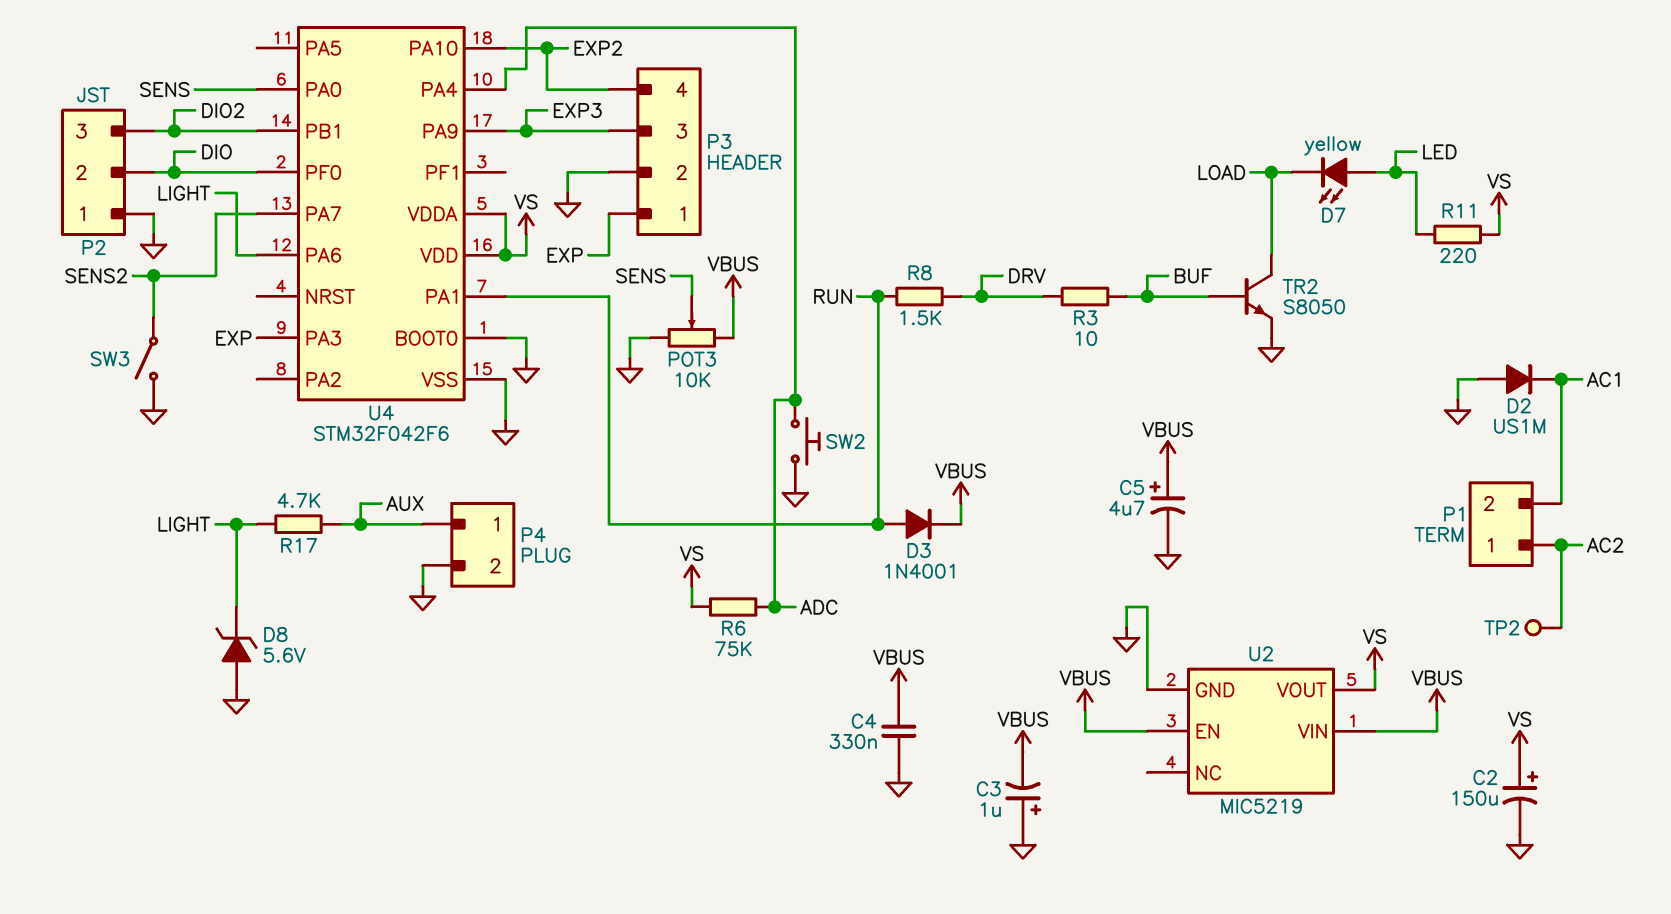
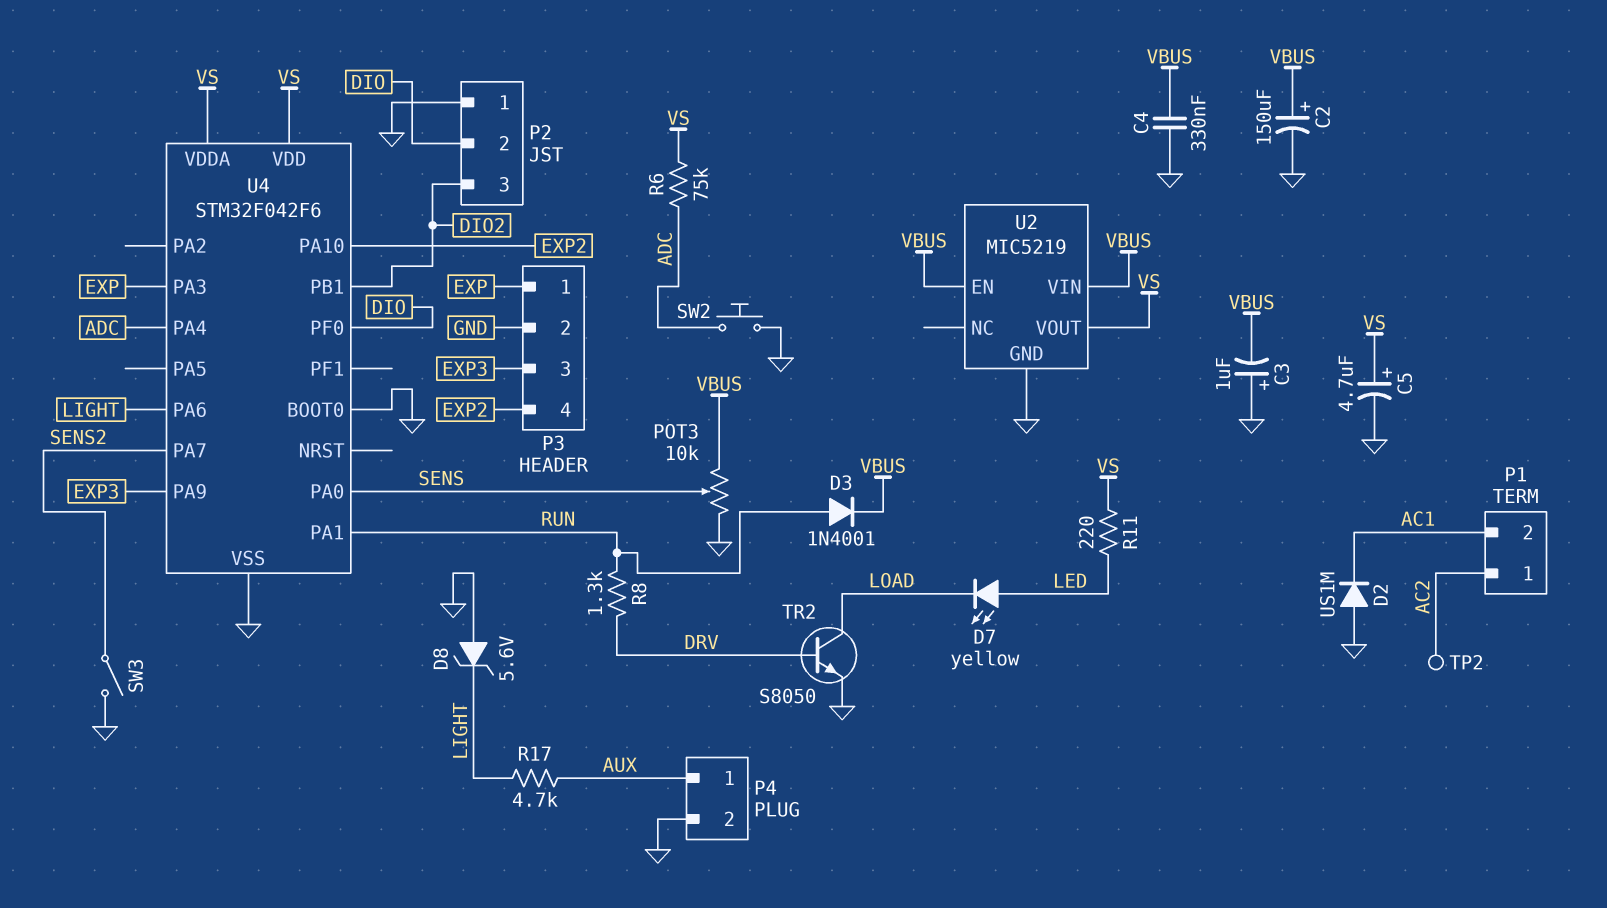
C2: 150uF (plus VS, minus GND) -> 150uF (plus VBUS, minus GND)
C5: 4.7uF (plus VBUS, minus GND) -> 4.7uF (plus VS, minus GND)
R3: 10 (BUF, DRV) -> none
R8: 1.5k (DRV, RUN) -> 1.3k (DRV, RUN)
TR2: NPN S8050 (B BUF, C LOAD, E GND) -> NPN S8050 (B DRV, C LOAD, E GND)

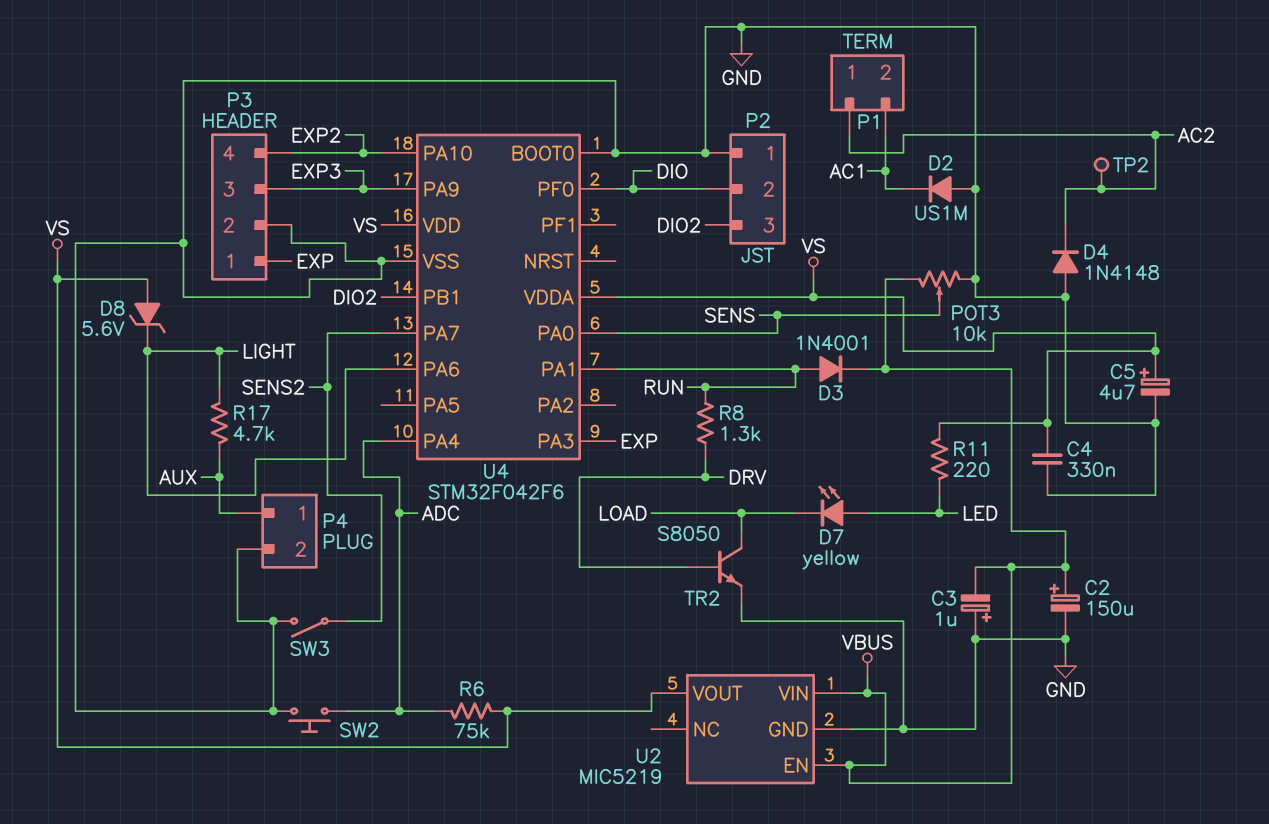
C4: 330nF (GND, VBUS) -> 330nF (GND, VS)
D4: none -> diode 1N4148 (A GND, K AC2)
D8: zener 5.6V (A GND, K LIGHT) -> zener 5.6V (A VS, K LIGHT)

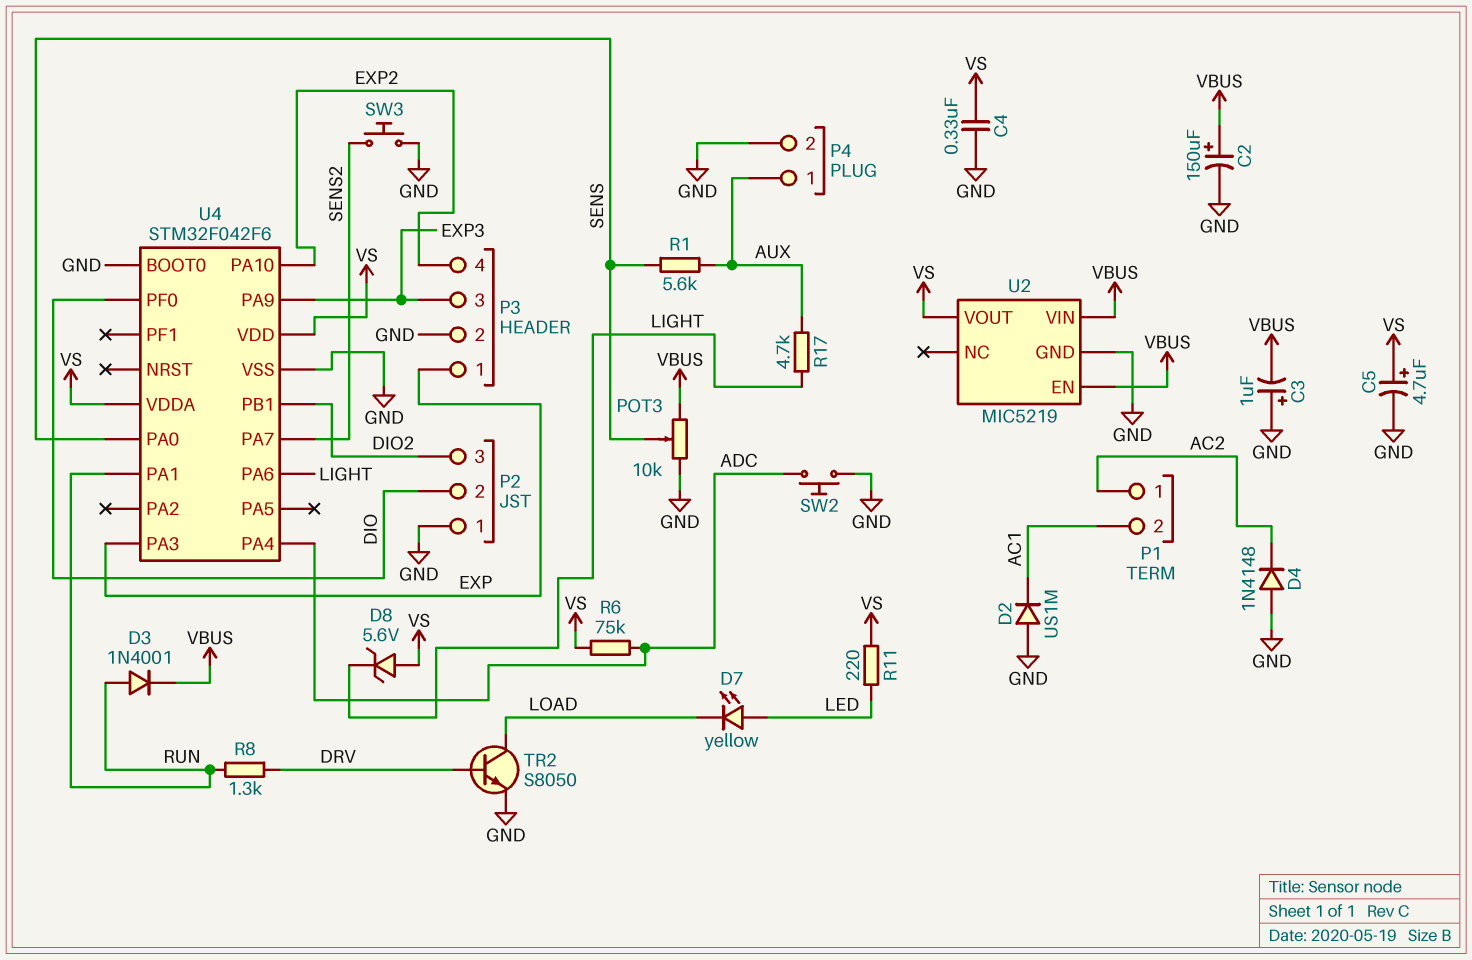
R1: none -> 5.6k (AUX, SENS)
SW3: switch (GND, SENS2) -> button (GND, SENS2)
TP2: test point (AC2) -> none

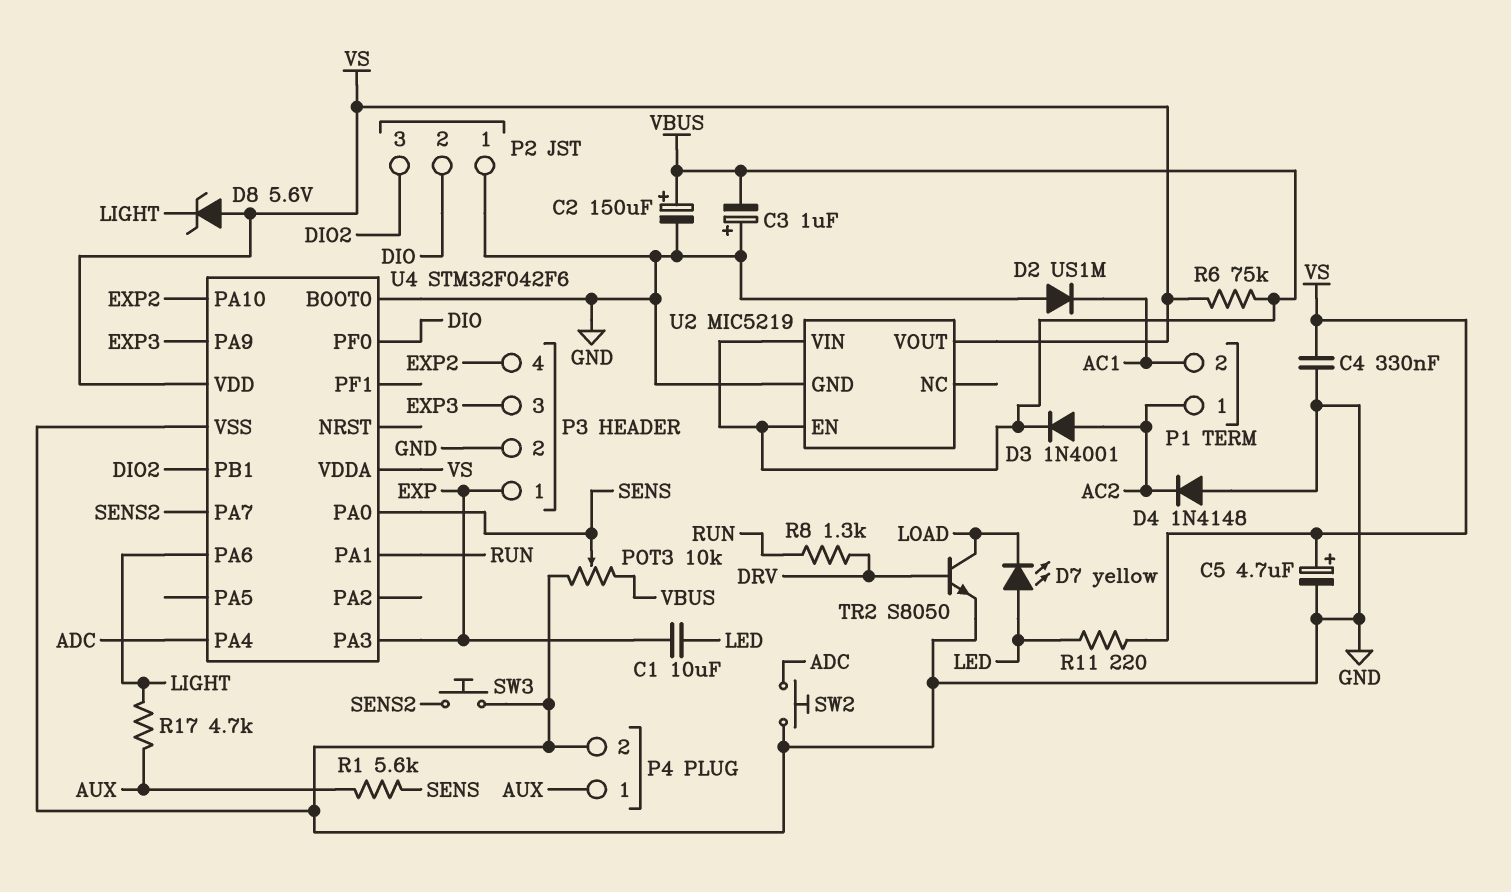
C1: none -> 10uF (EXP, LED)
D3: diode 1N4001 (A RUN, K VBUS) -> diode 1N4001 (A AC2, K VBUS)
R6: 75k (ADC, VS) -> 75k (VBUS, VS)

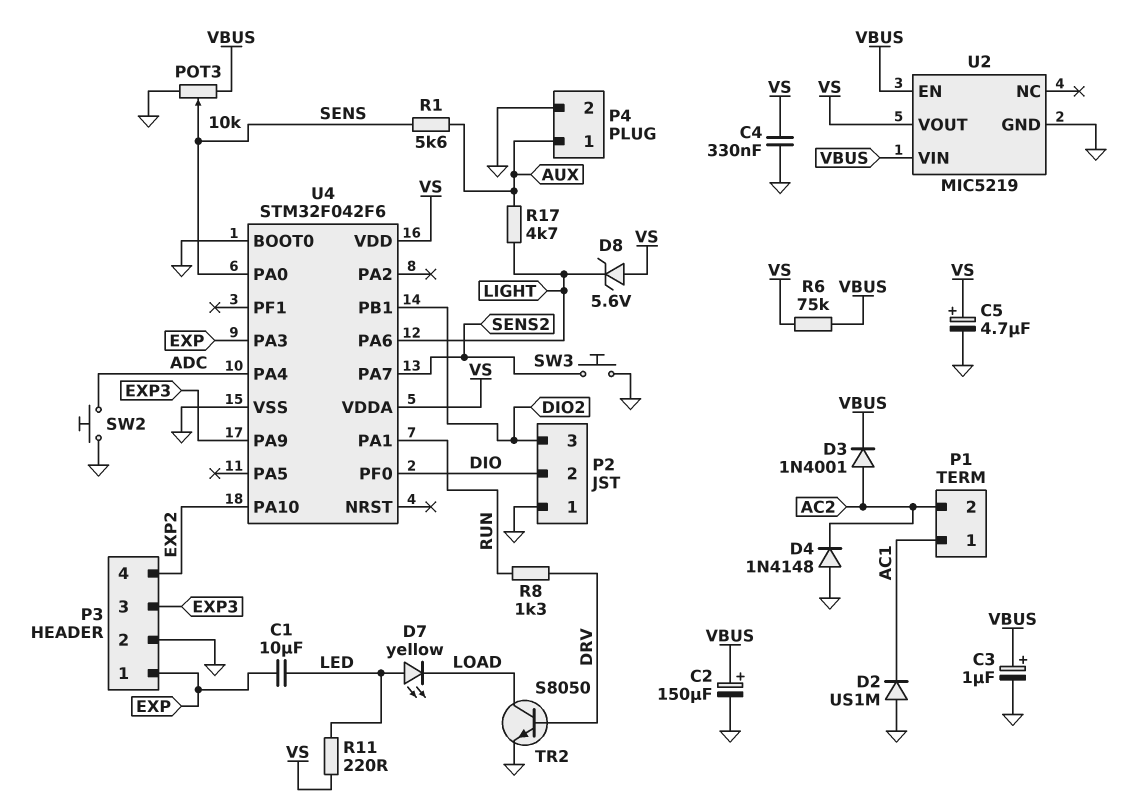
C3: 1uF (plus GND, minus VBUS) -> 1uF (plus VBUS, minus GND)
P1 pin 1: AC2 -> AC1
P1 pin 2: AC1 -> AC2

